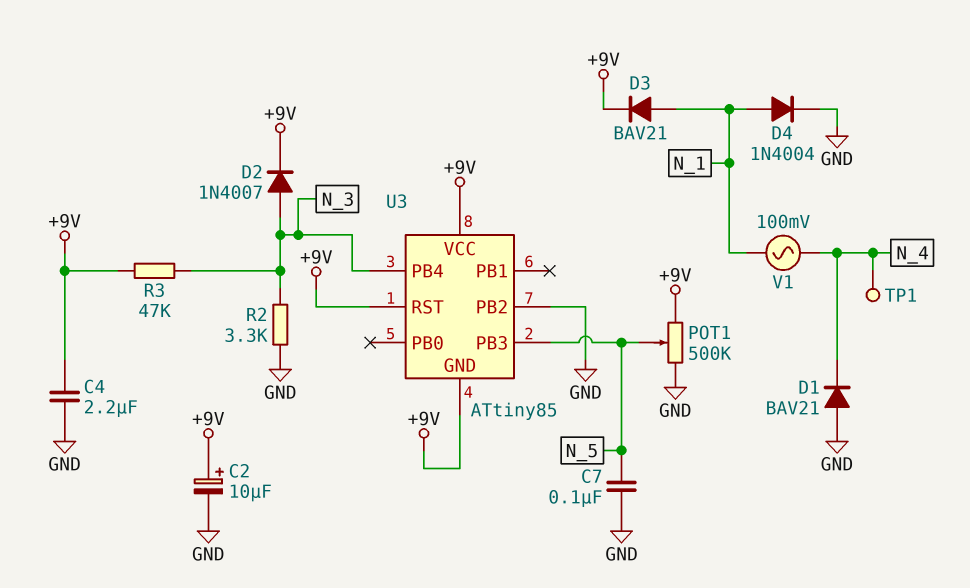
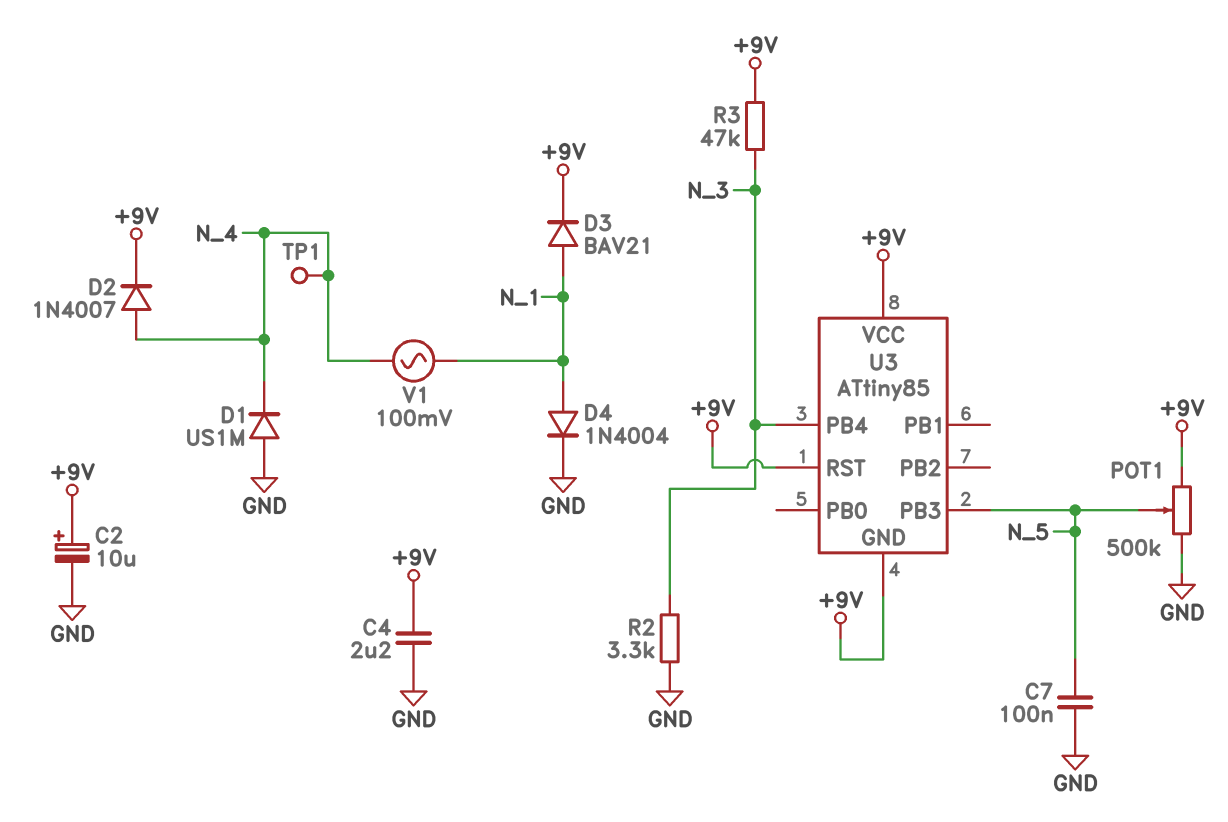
D1: diode BAV21 (A GND, K N_4) -> diode US1M (A GND, K N_4)
D2: diode 1N4007 (A N_3, K +9V) -> diode 1N4007 (A N_4, K +9V)
U3 pin PB2: GND -> none

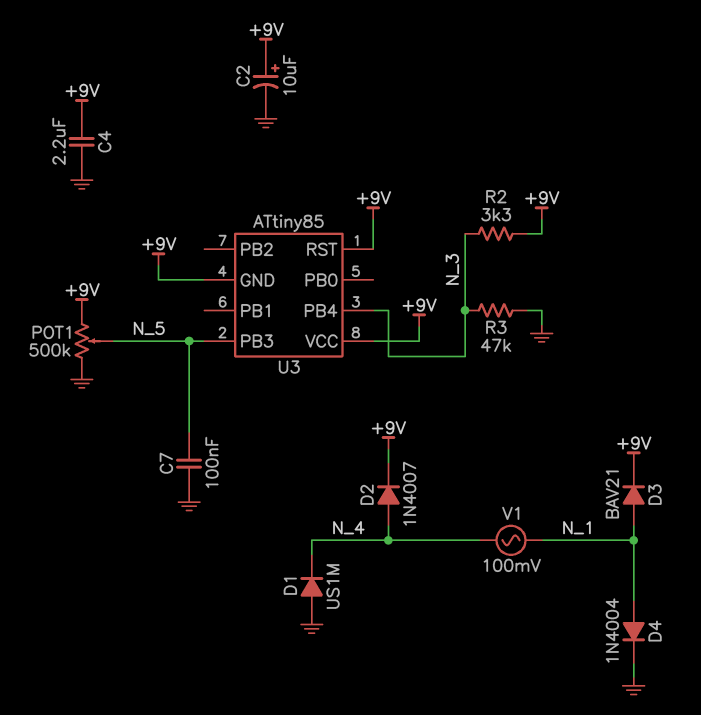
R2: 3.3k (GND, N_3) -> 3.3k (+9V, N_3)
R3: 47k (+9V, N_3) -> 47k (GND, N_3)
TP1: test point (N_4) -> none

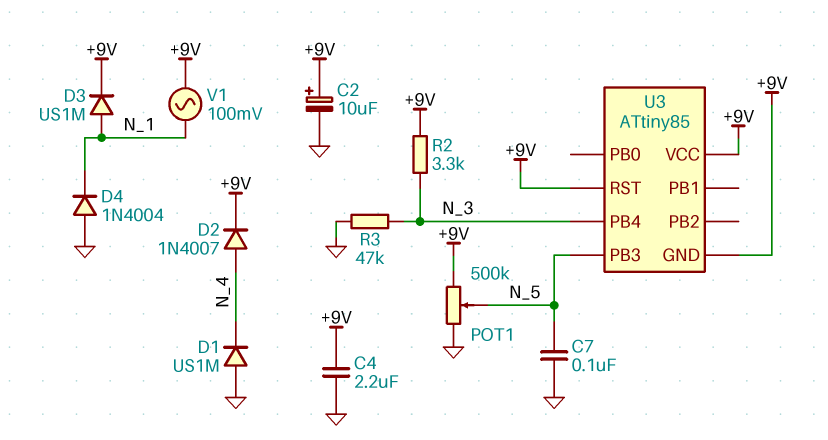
D3: diode BAV21 (A N_1, K +9V) -> diode US1M (A N_1, K +9V)
D4: diode 1N4004 (A N_1, K GND) -> diode 1N4004 (A GND, K N_1)
V1: AC 100mV (N_1, N_4) -> AC 100mV (+9V, N_1)

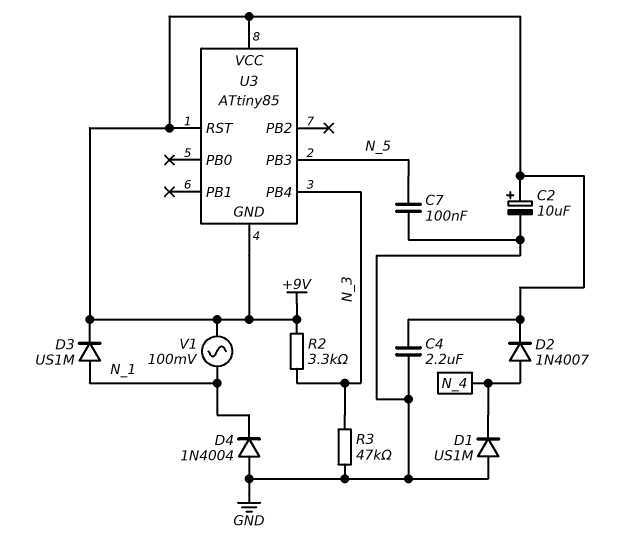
POT1: 500k (+9V, GND, wiper N_5) -> none

